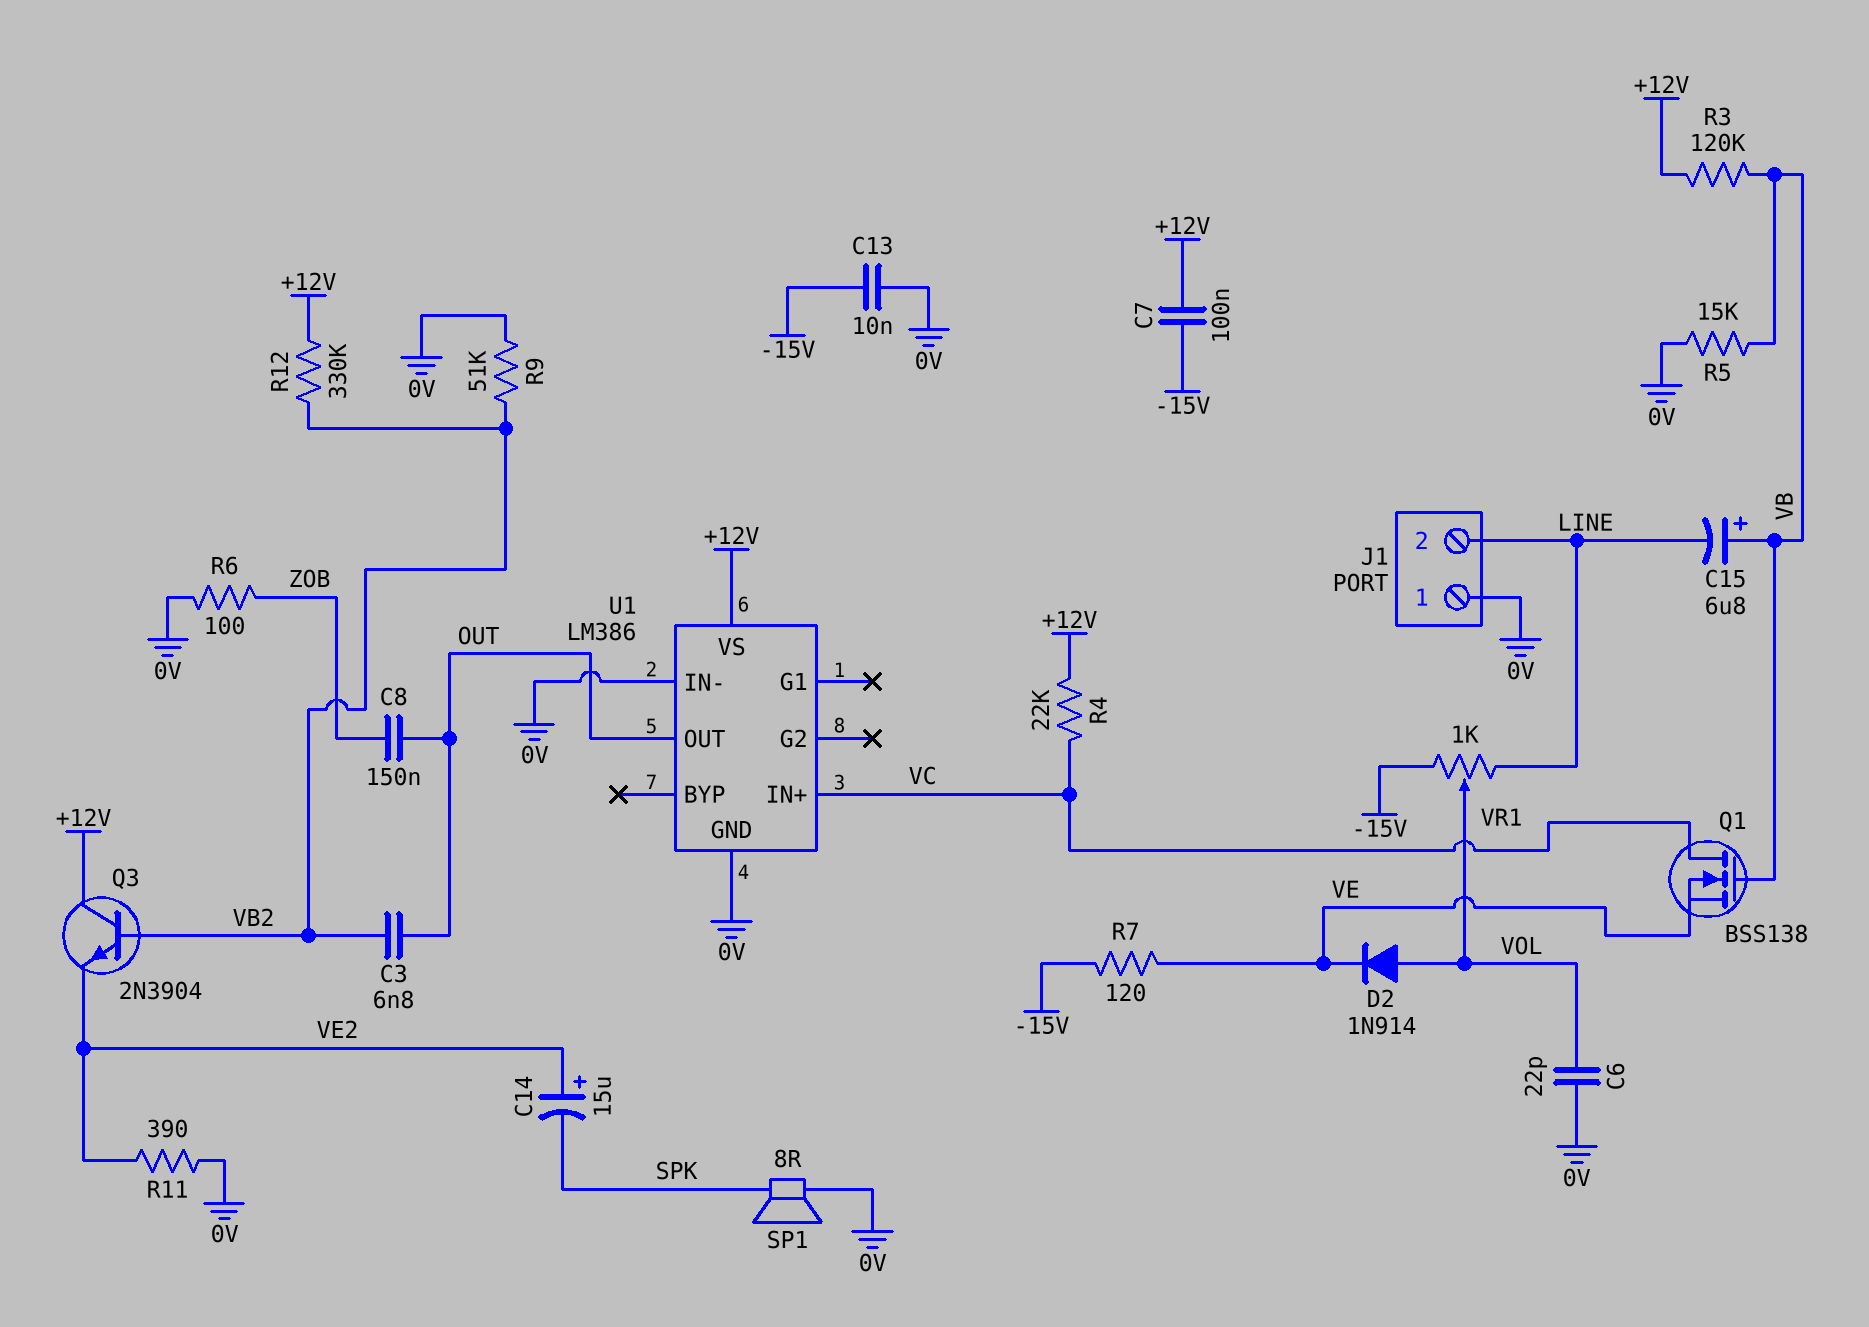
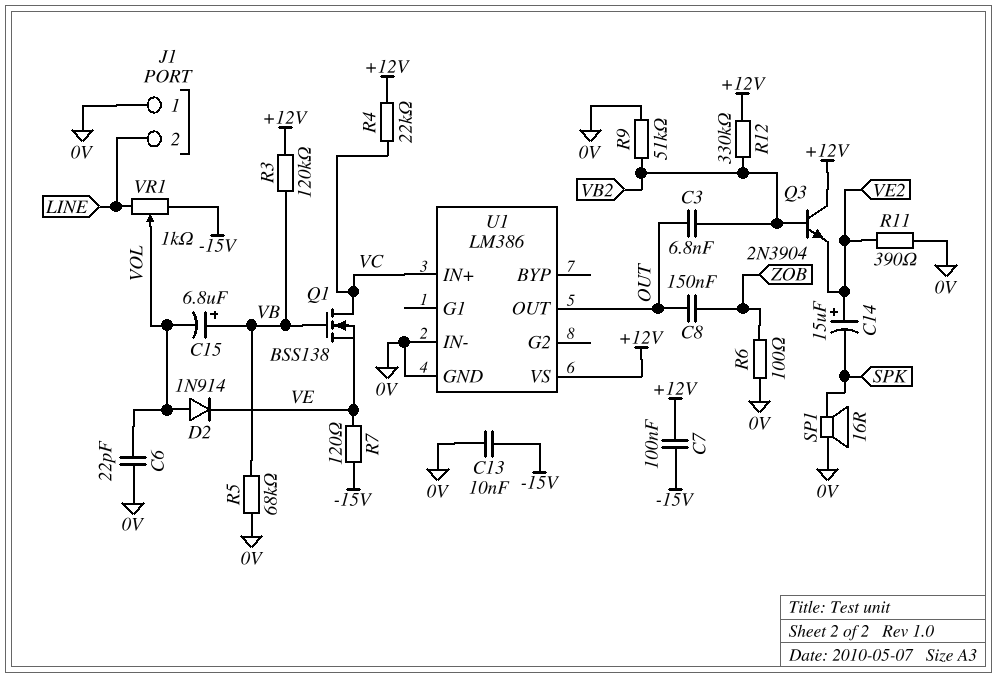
C15: 6.8uF (plus VB, minus LINE) -> 6.8uF (plus VB, minus VOL)
R5: 15k (0V, VB) -> 68k (0V, VB)
SP1: speaker 8R (0V, SPK) -> speaker 16R (0V, SPK)

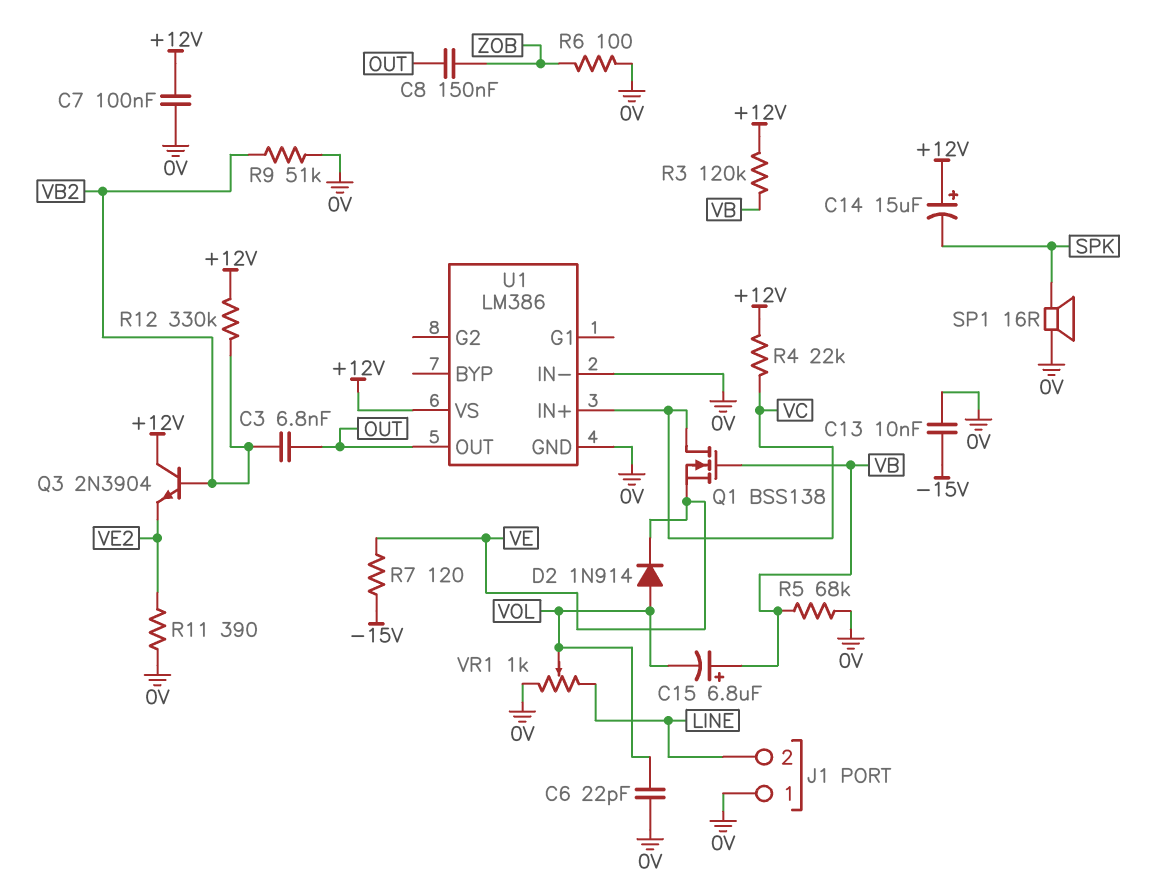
C7: 100nF (+12V, -15V) -> 100nF (+12V, 0V)
C14: 15uF (plus VE2, minus SPK) -> 15uF (plus +12V, minus SPK)
VR1: 1k (-15V, LINE, wiper VOL) -> 1k (0V, LINE, wiper VOL)

